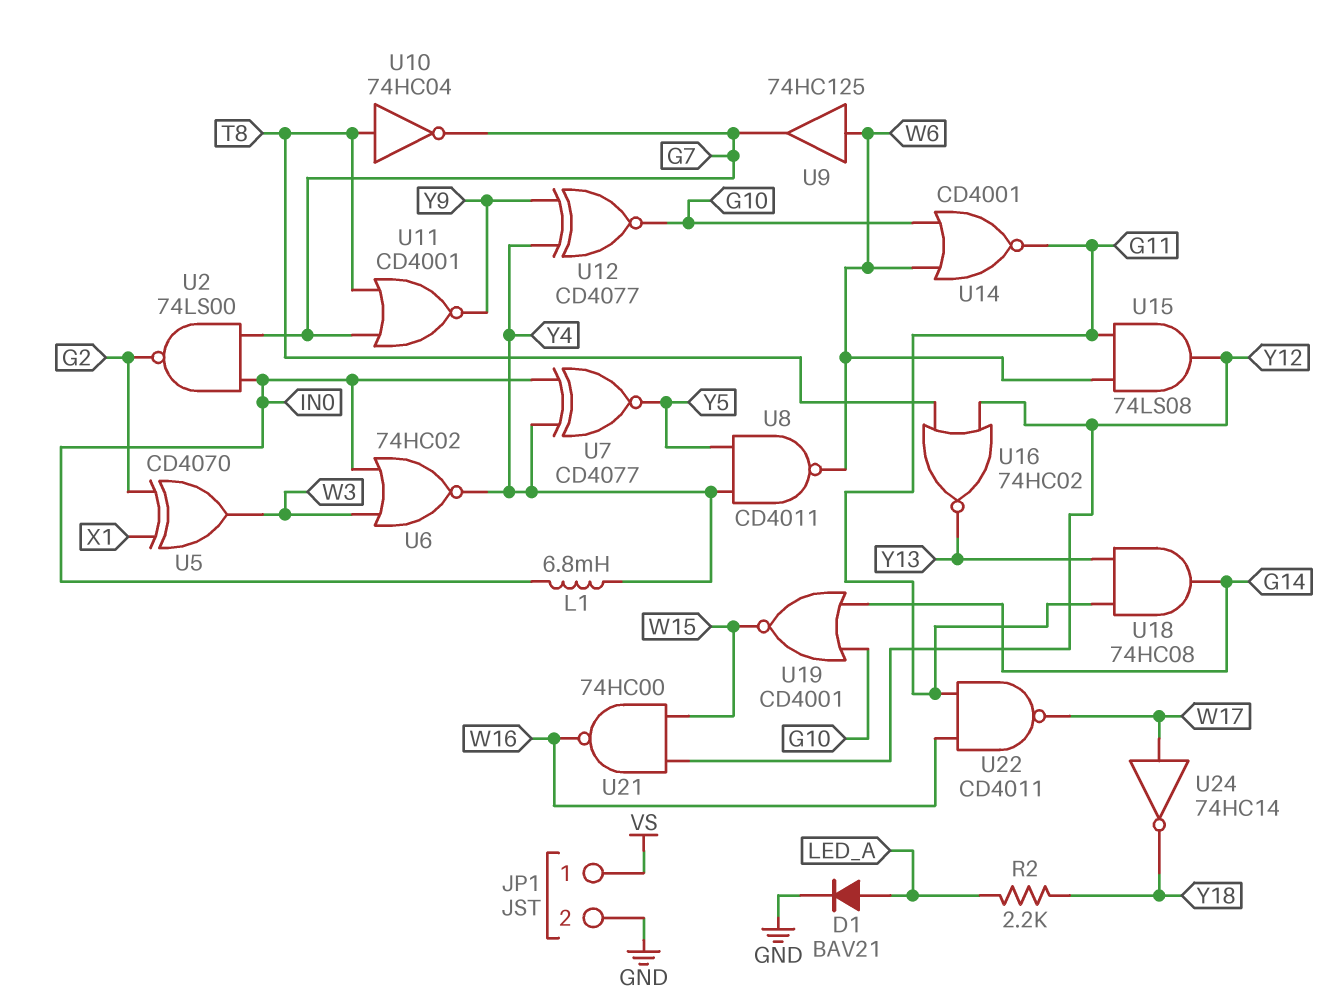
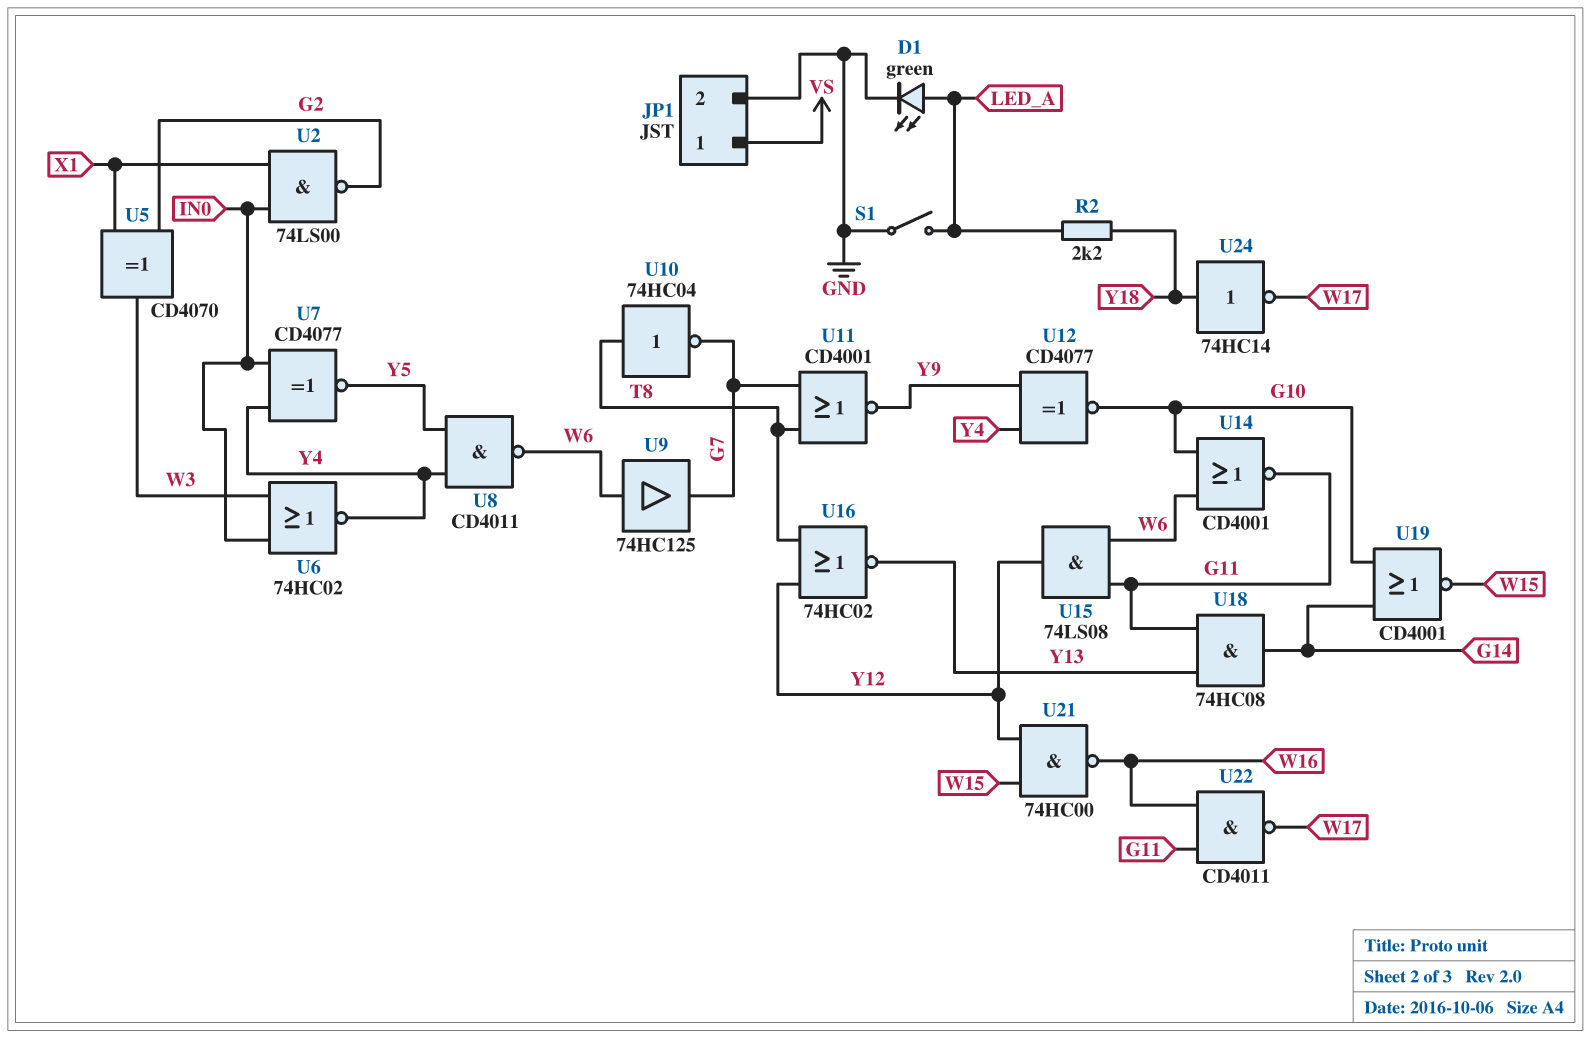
D1: diode BAV21 (A LED_A, K GND) -> LED green (A LED_A, K GND)
L1: 6.8mH (IN0, Y4) -> none
S1: none -> switch (GND, LED_A)
U2: NAND 74LS00 (in G7, in IN0, out G2) -> NAND 74LS00 (in IN0, in X1, out G2)
U24: NOT 74HC14 (in W17, out Y18) -> NOT 74HC14 (in Y18, out W17)

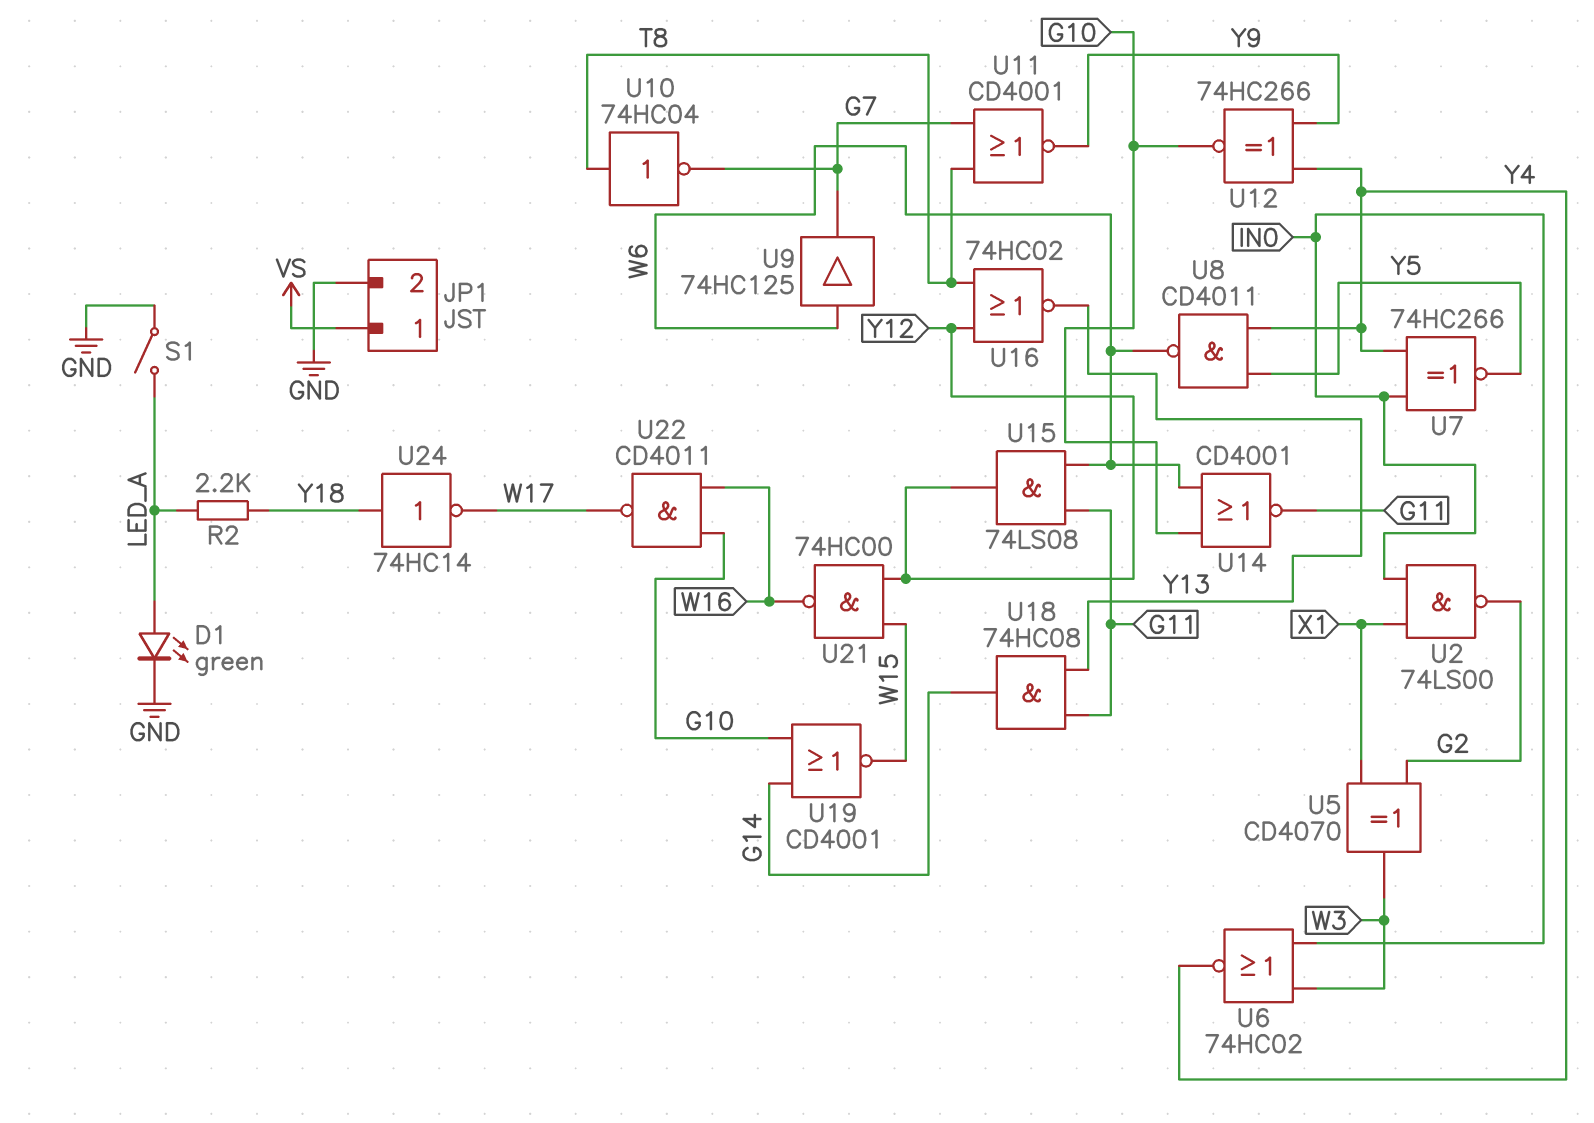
U7: XNOR CD4077 (in IN0, in Y4, out Y5) -> XNOR 74HC266 (in IN0, in Y4, out Y5)
U12: XNOR CD4077 (in Y4, in Y9, out G10) -> XNOR 74HC266 (in Y4, in Y9, out G10)
U22: NAND CD4011 (in G11, in W16, out W17) -> NAND CD4011 (in G10, in W16, out W17)

